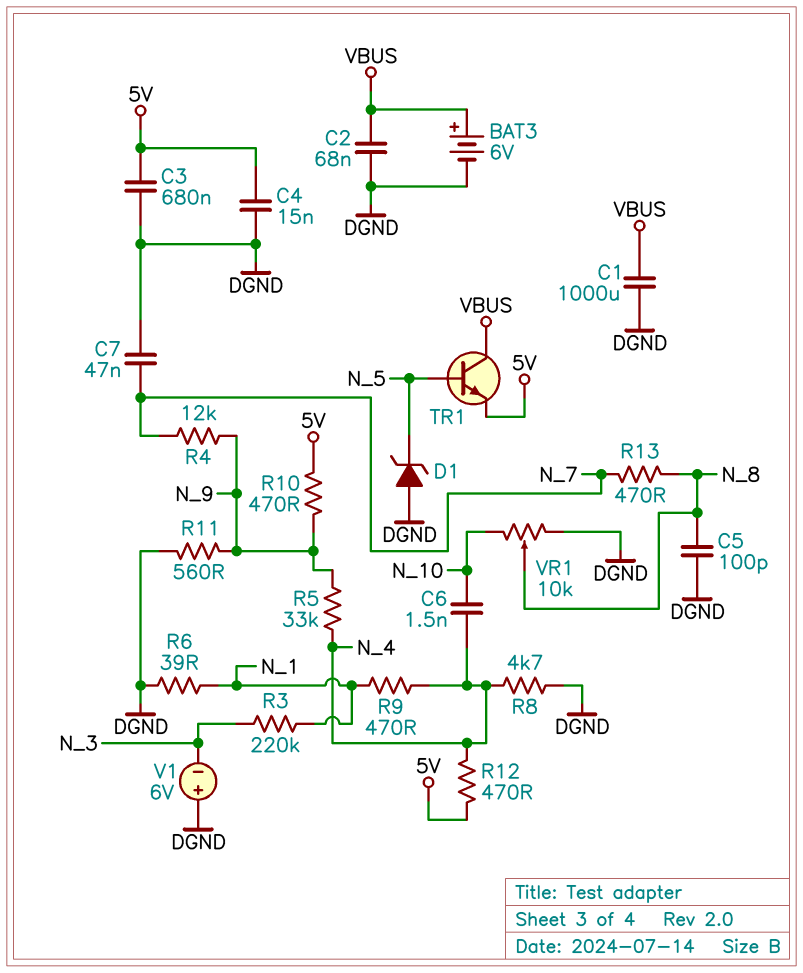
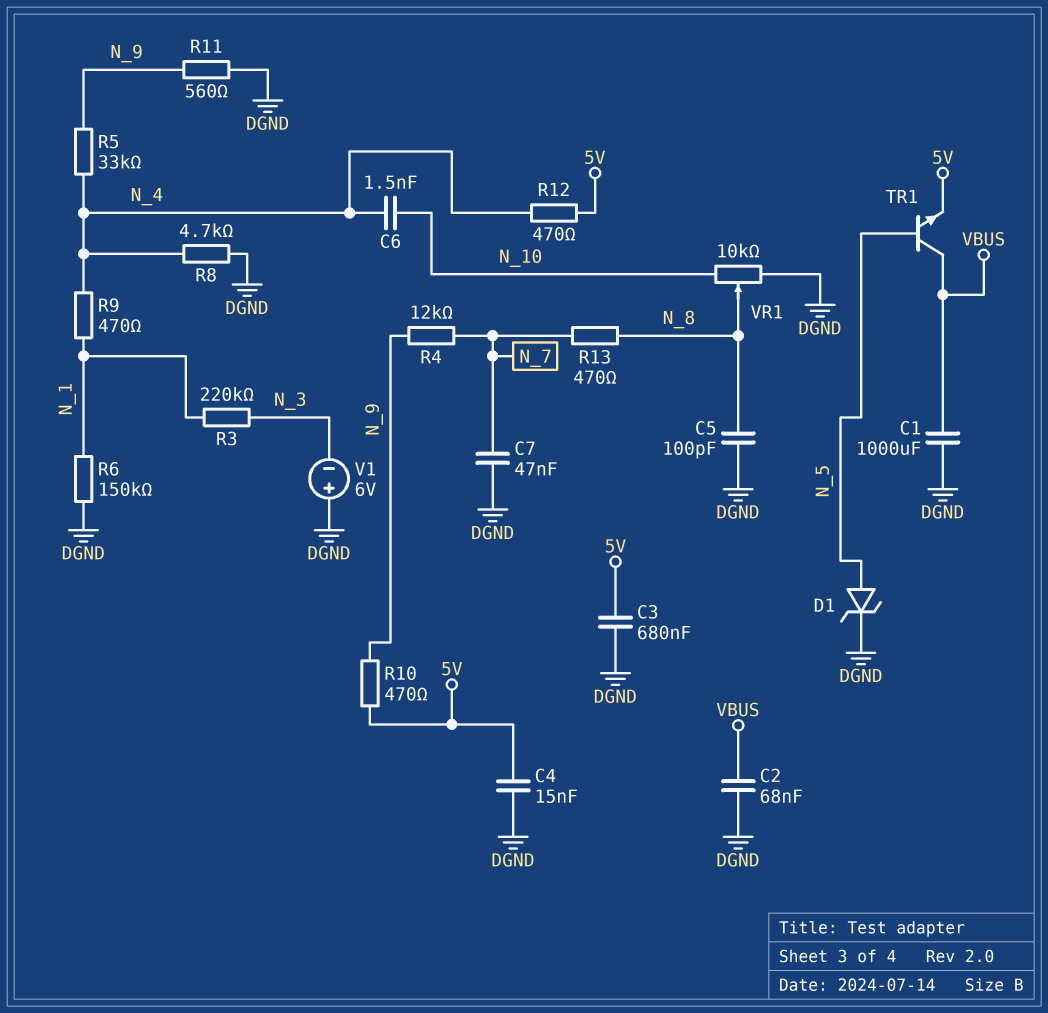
BAT3: 6V (plus VBUS, minus DGND) -> none
D1: zener (A DGND, K N_5) -> zener (A N_5, K DGND)
R6: 39 (DGND, N_1) -> 150k (DGND, N_1)

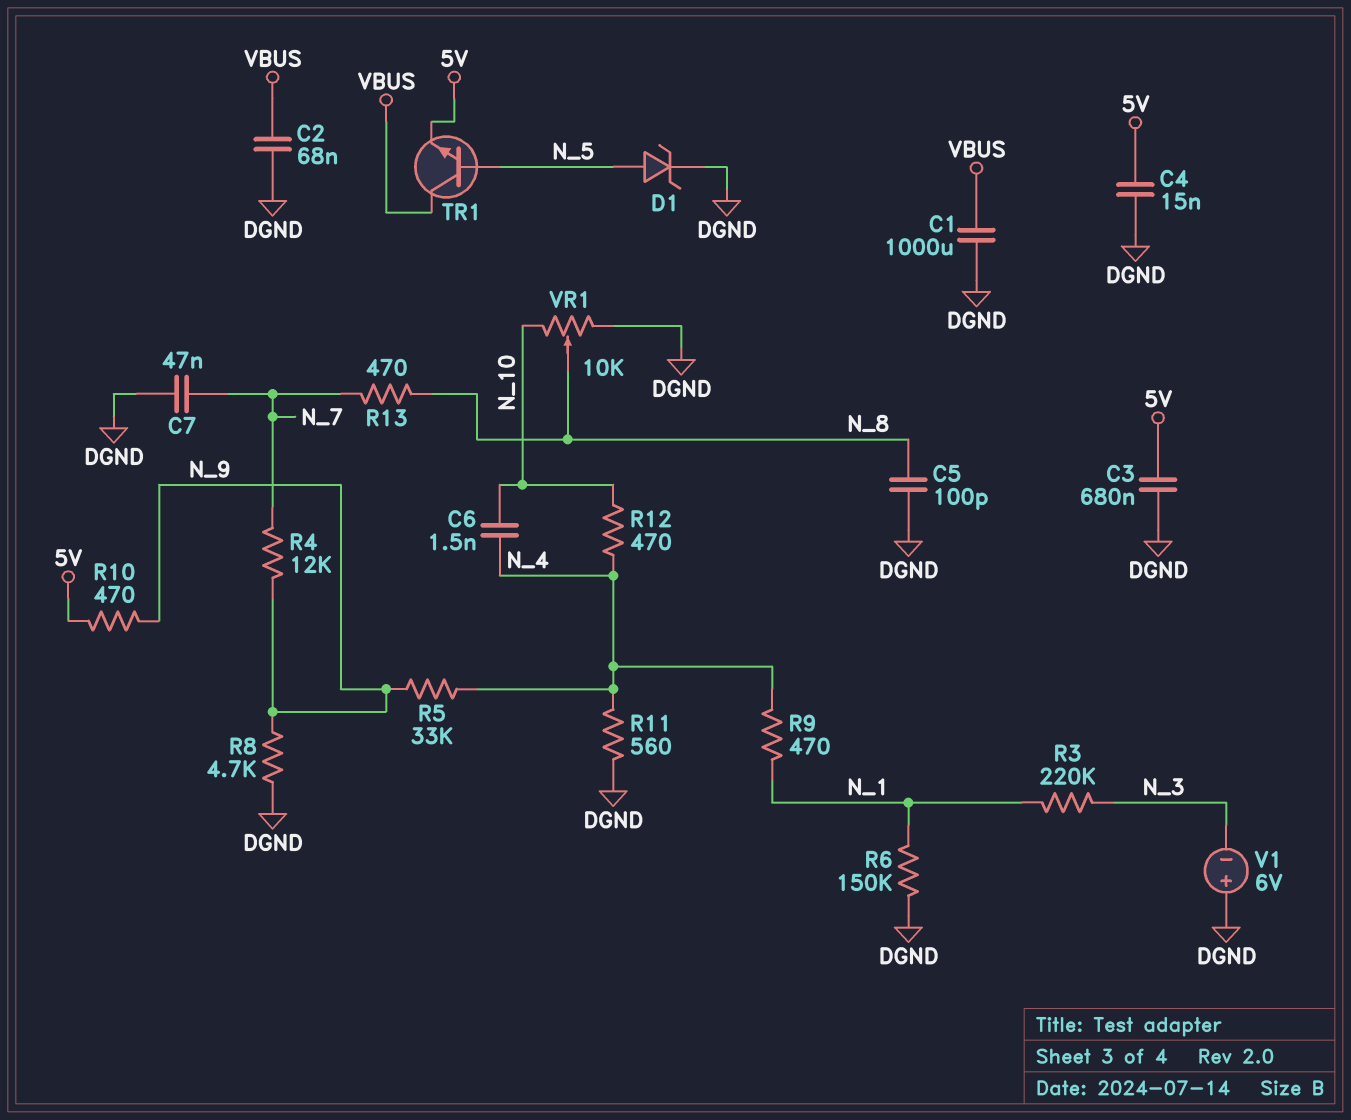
R8: 4.7k (DGND, N_4) -> 4.7k (DGND, N_9)
R11: 560 (DGND, N_9) -> 560 (DGND, N_4)
R12: 470 (5V, N_4) -> 470 (N_4, N_10)

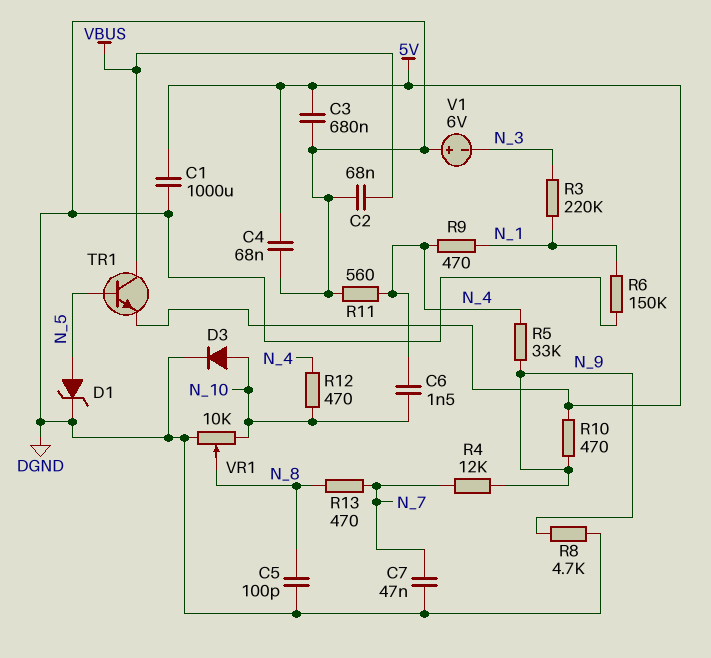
C1: 1000uF (DGND, VBUS) -> 1000uF (5V, DGND)
C4: 15nF (5V, DGND) -> 68nF (5V, DGND)
D3: none -> diode (A N_10, K DGND)

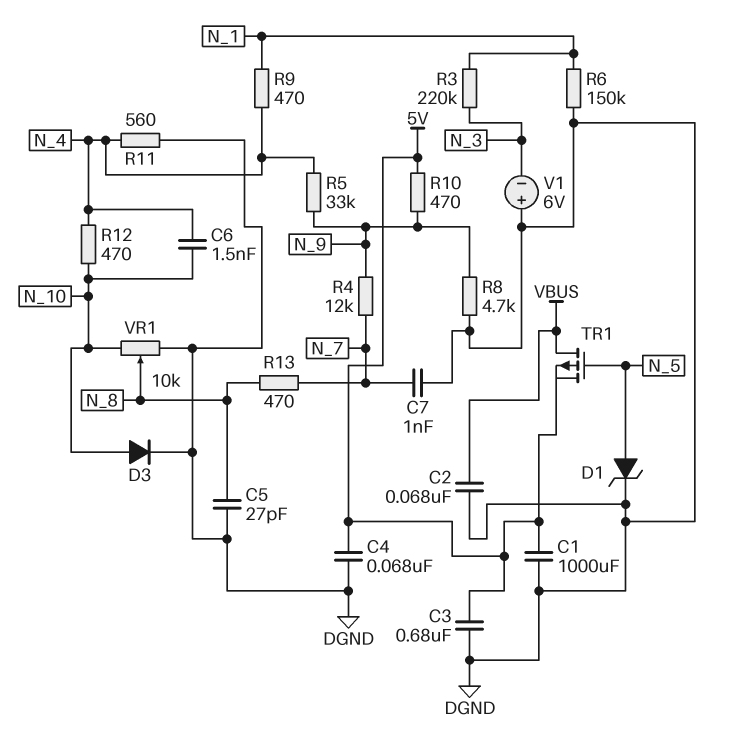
C5: 100pF (DGND, N_8) -> 27pF (DGND, N_8)
C7: 47nF (DGND, N_7) -> 1nF (DGND, N_7)
TR1: NPN (B N_5, C VBUS, E 5V) -> PMOS (G N_5, D VBUS, S 5V)

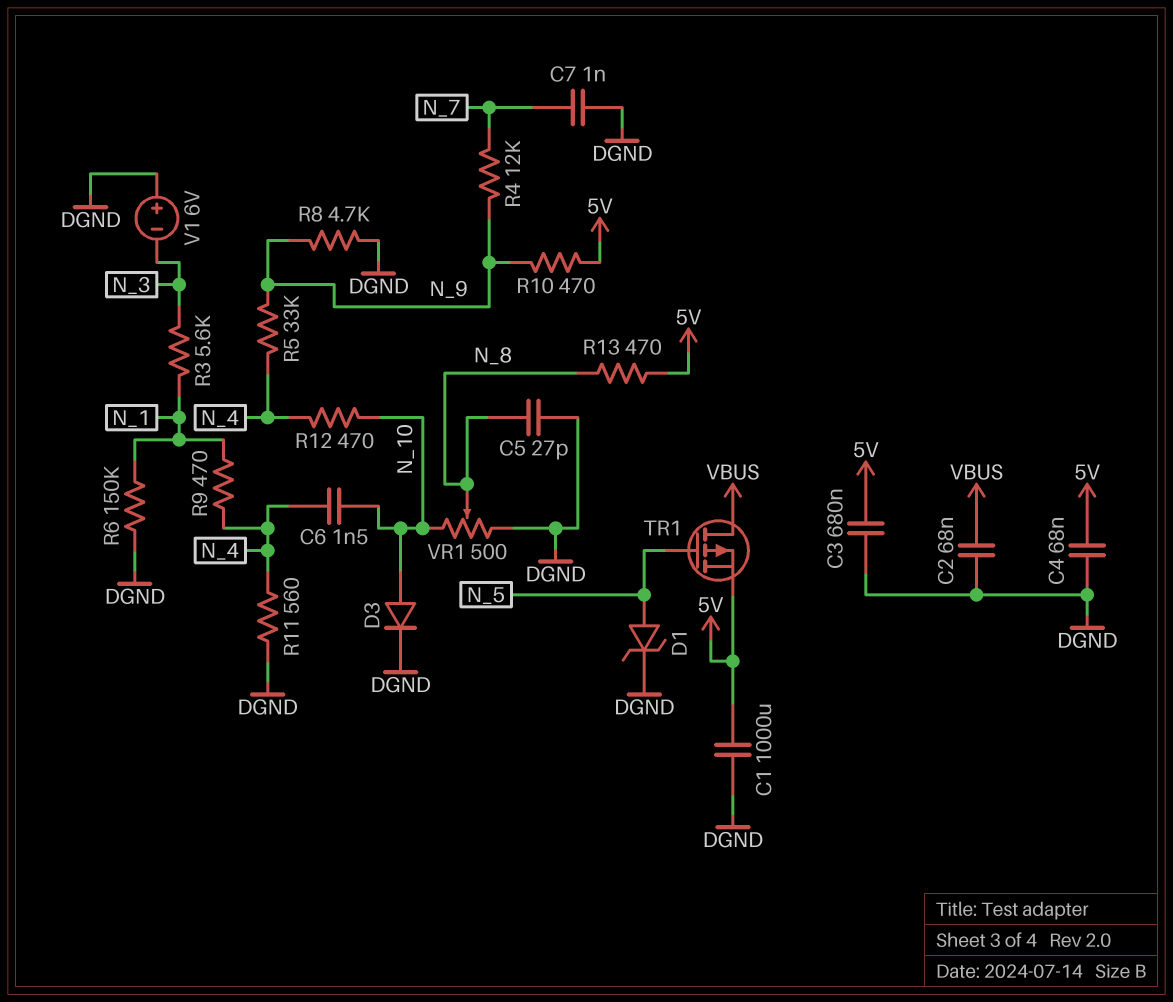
R3: 220k (N_1, N_3) -> 5.6k (N_1, N_3)
R13: 470 (N_7, N_8) -> 470 (5V, N_8)
VR1: 10k (DGND, N_10, wiper N_8) -> 500 (DGND, N_10, wiper N_8)

